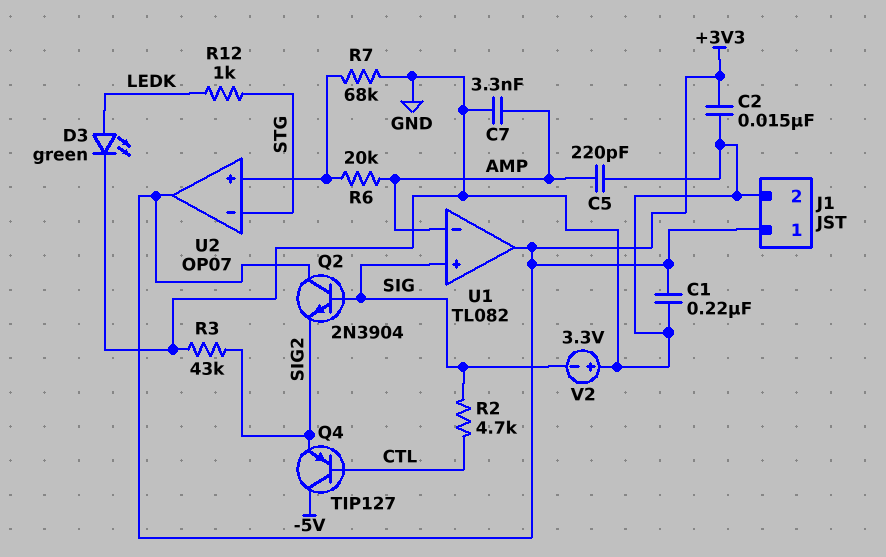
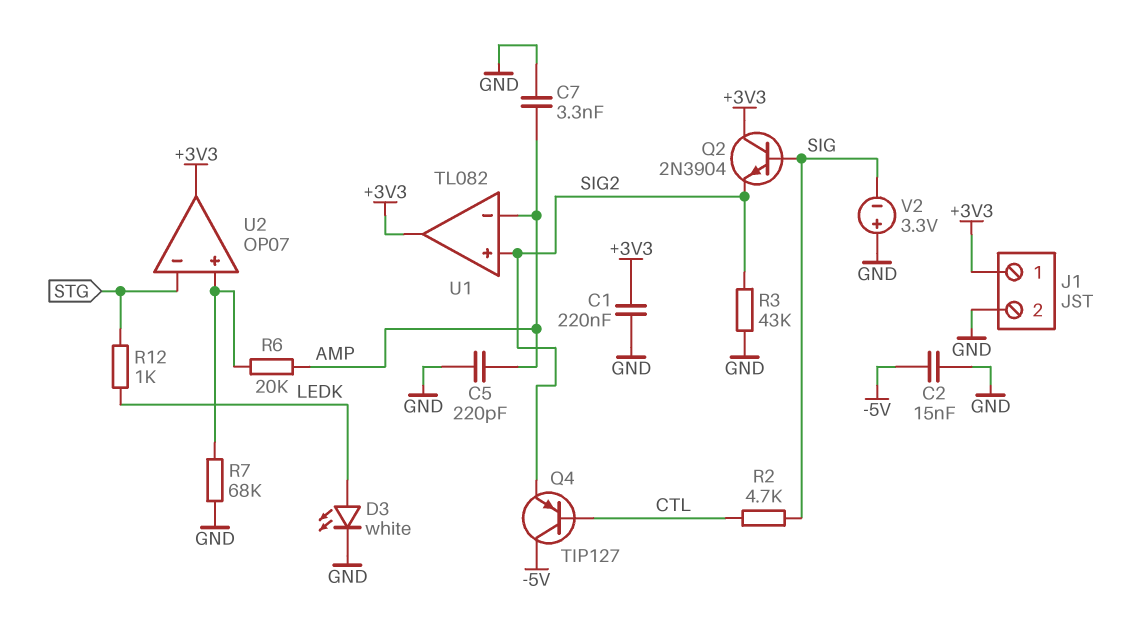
C2: 15nF (+3V3, GND) -> 15nF (-5V, GND)
D3: LED green (A LEDK, K GND) -> LED white (A LEDK, K GND)
U1 pin in+: SIG -> SIG2

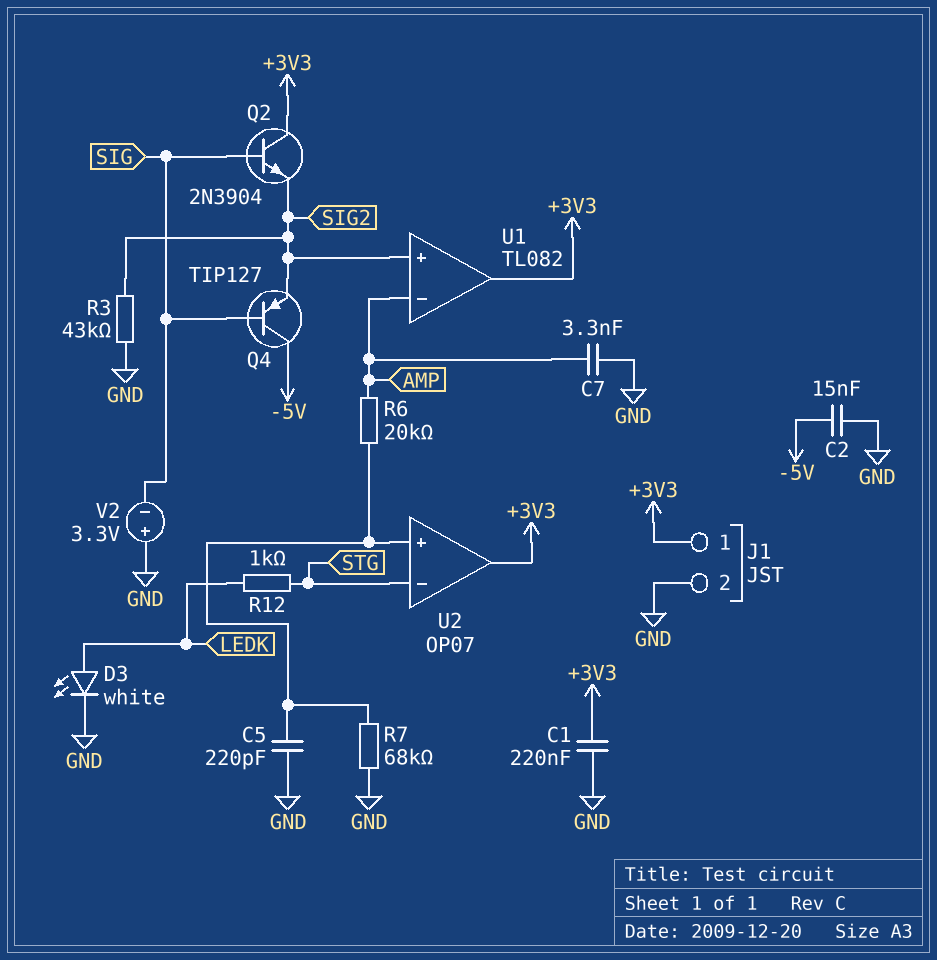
C5: 220pF (AMP, GND) -> 220pF (GND, U2/in+)
Q4: PNP TIP127 (B CTL, C -5V, E SIG2) -> PNP TIP127 (B SIG, C -5V, E SIG2)
R2: 4.7k (CTL, SIG) -> none

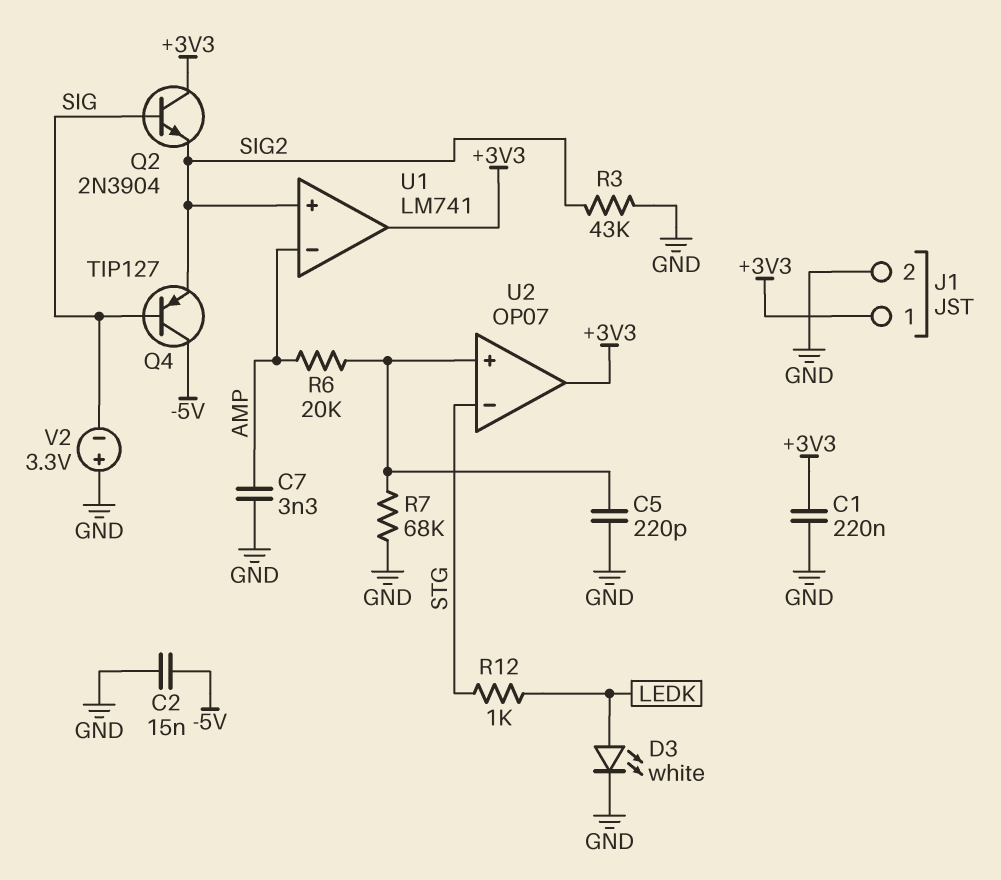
U1: TL082 -> LM741

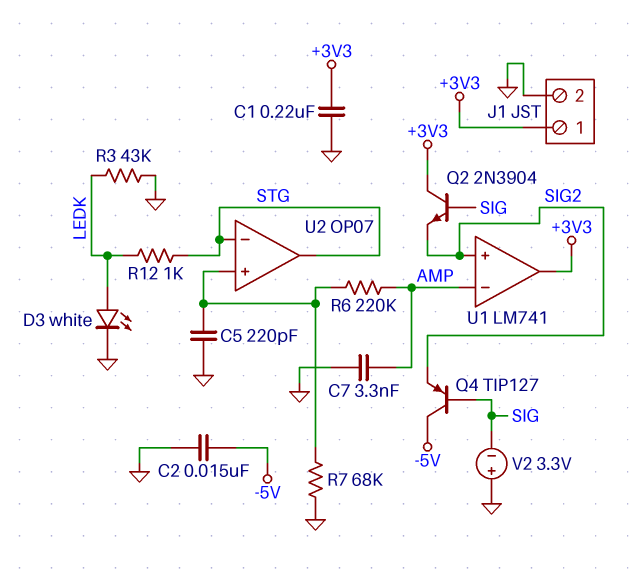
R3: 43k (GND, SIG2) -> 43k (GND, LEDK)
R6: 20k (AMP, U2/in+) -> 220k (AMP, U2/in+)
U2 pin out: +3V3 -> STG

